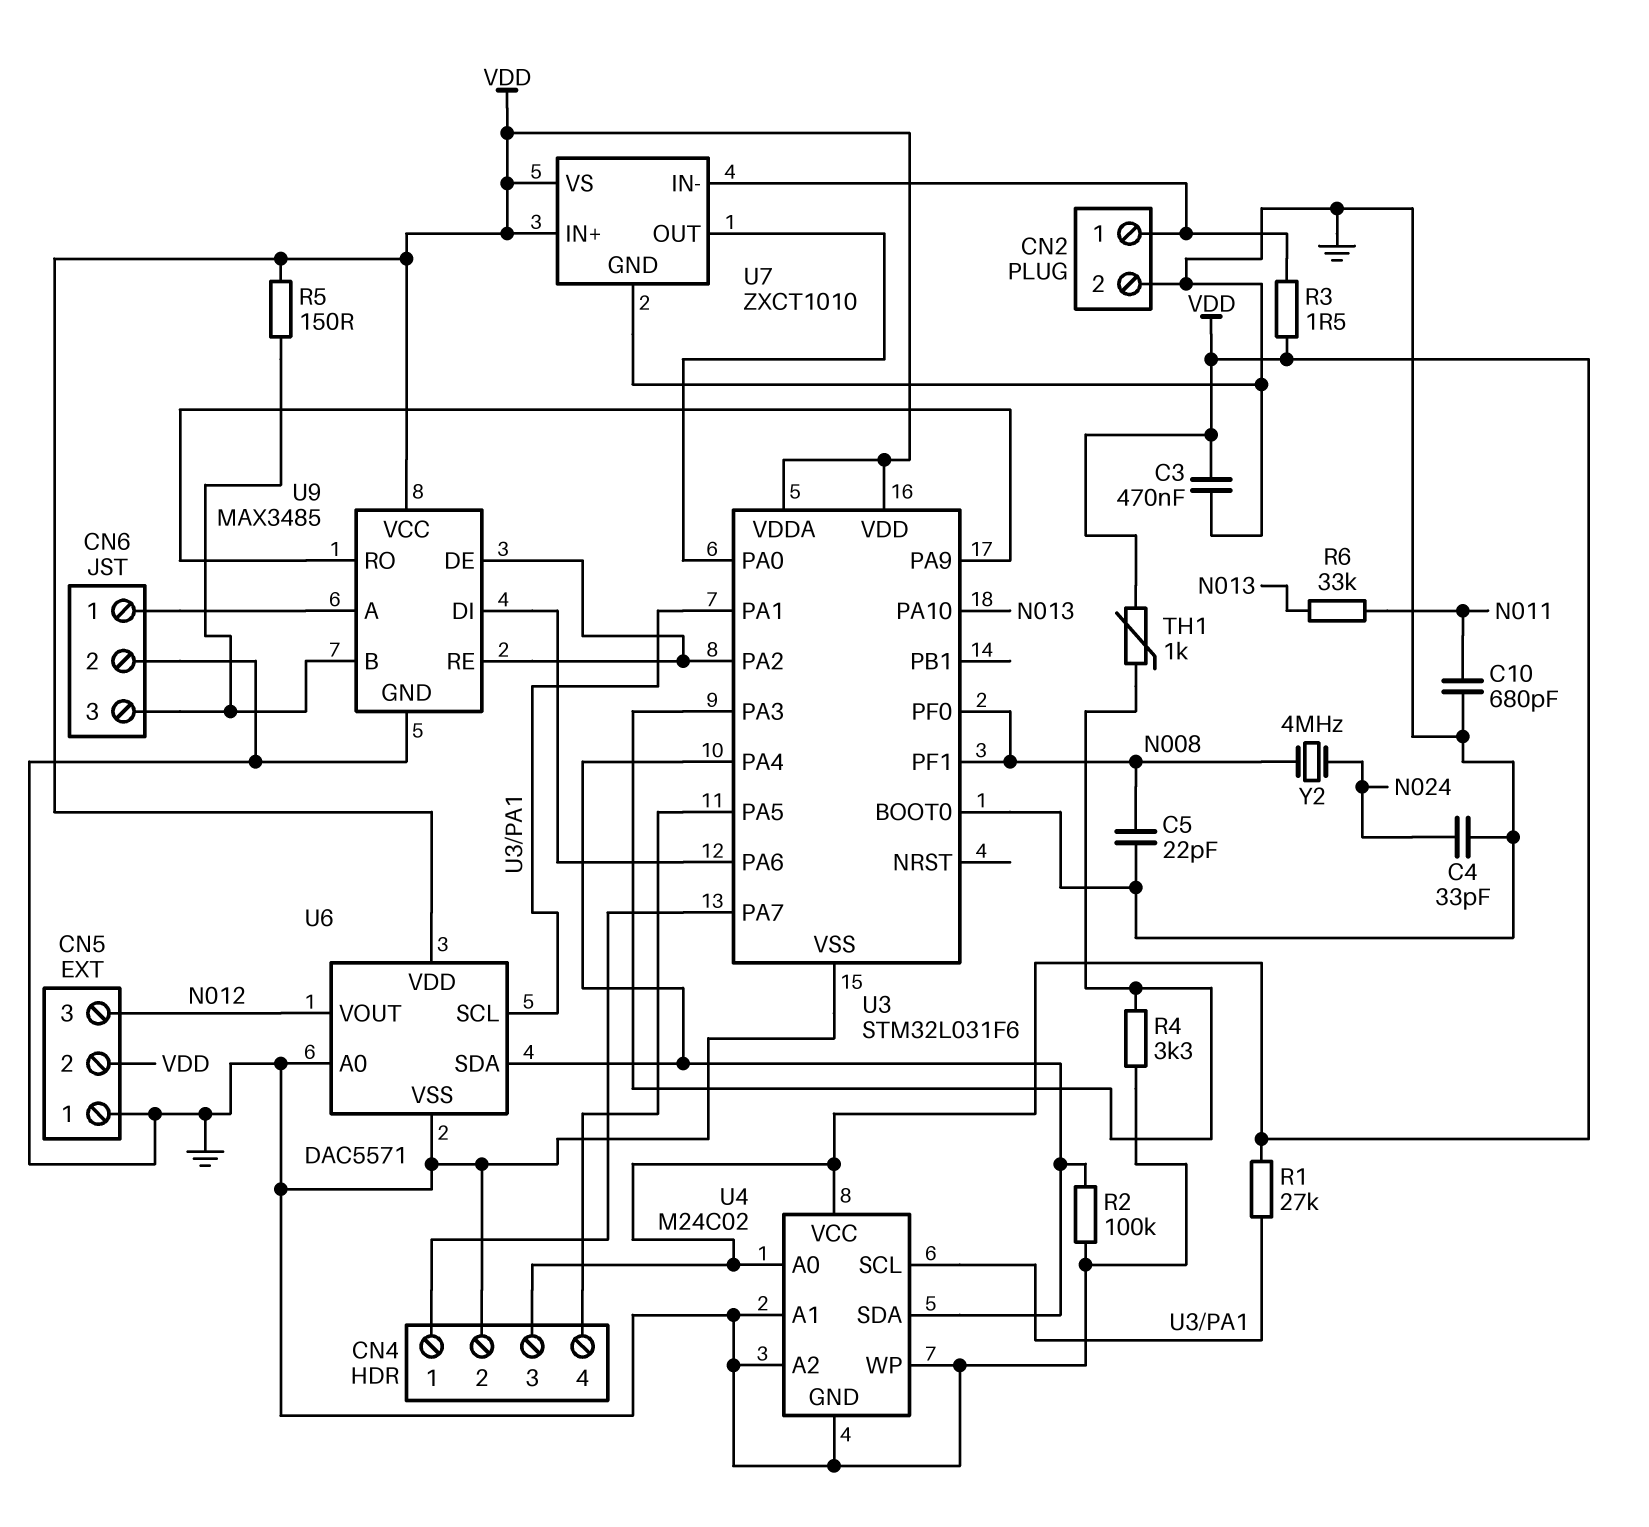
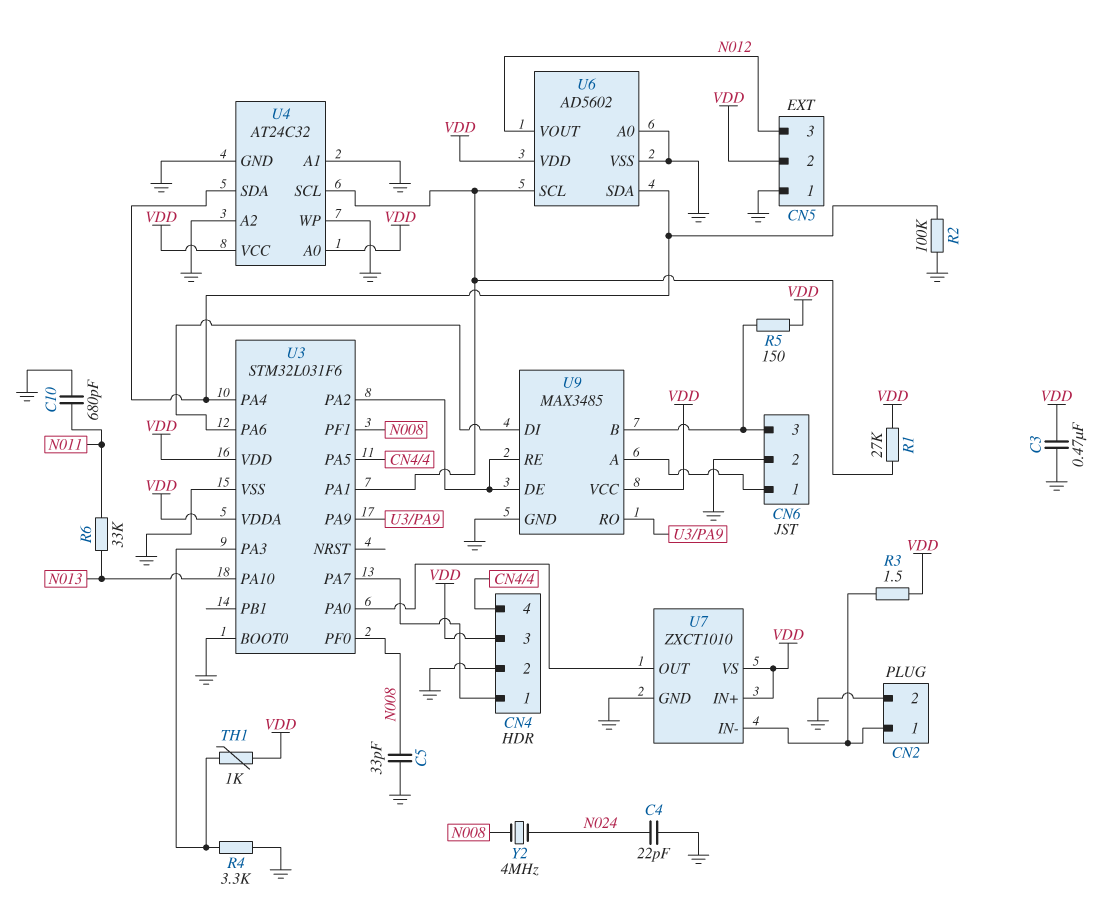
C4: 33pF (GND, N024) -> 22pF (GND, N024)
C5: 22pF (GND, N008) -> 33pF (GND, N008)
U4: M24C02 -> AT24C32
U6: DAC5571 -> AD5602

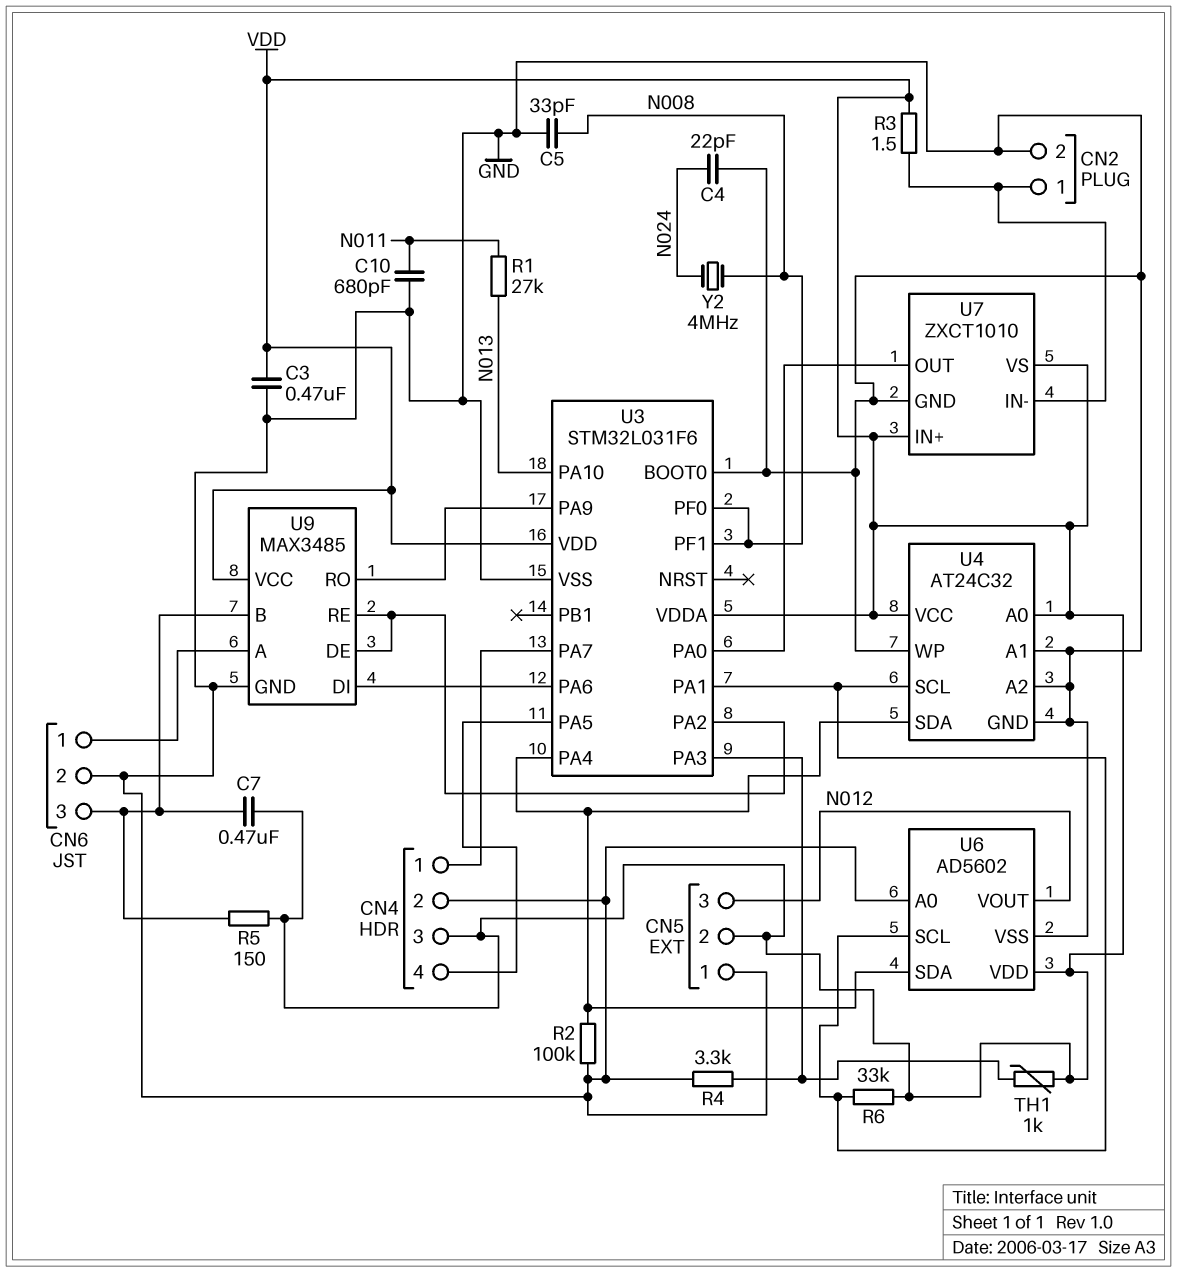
C7: none -> 470nF (CN6/3, VDD)
R1: 27k (U3/PA1, VDD) -> 27k (N011, N013)
R6: 33k (N011, N013) -> 33k (U3/PA1, VDD)

